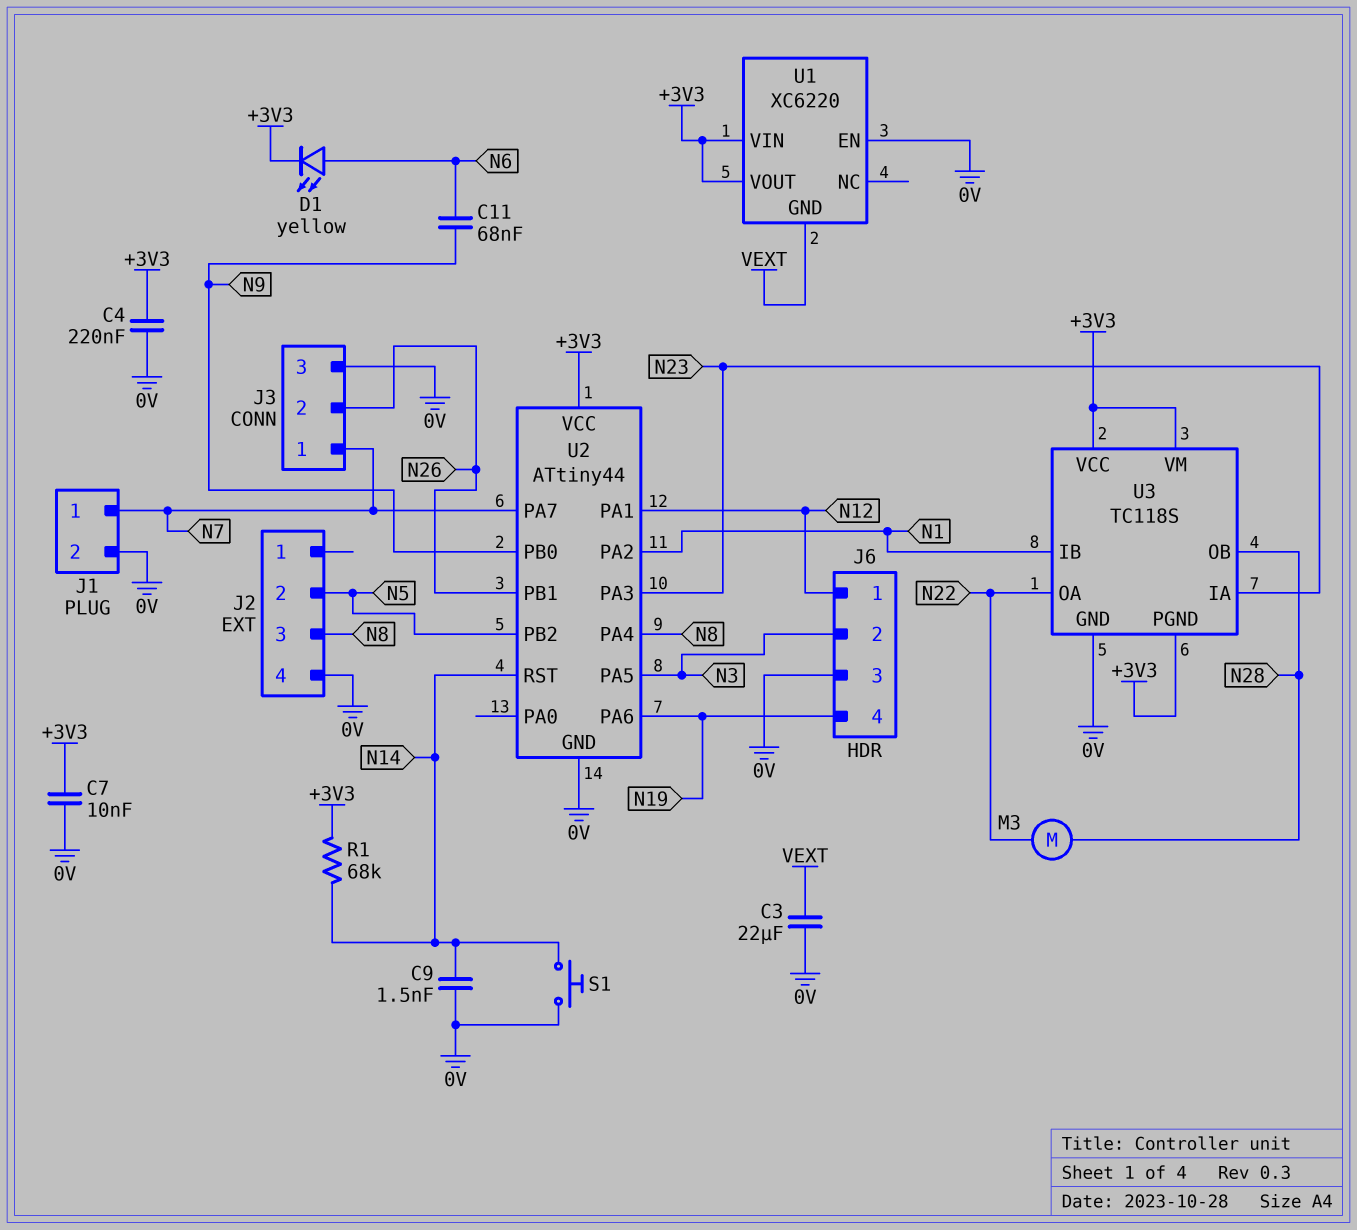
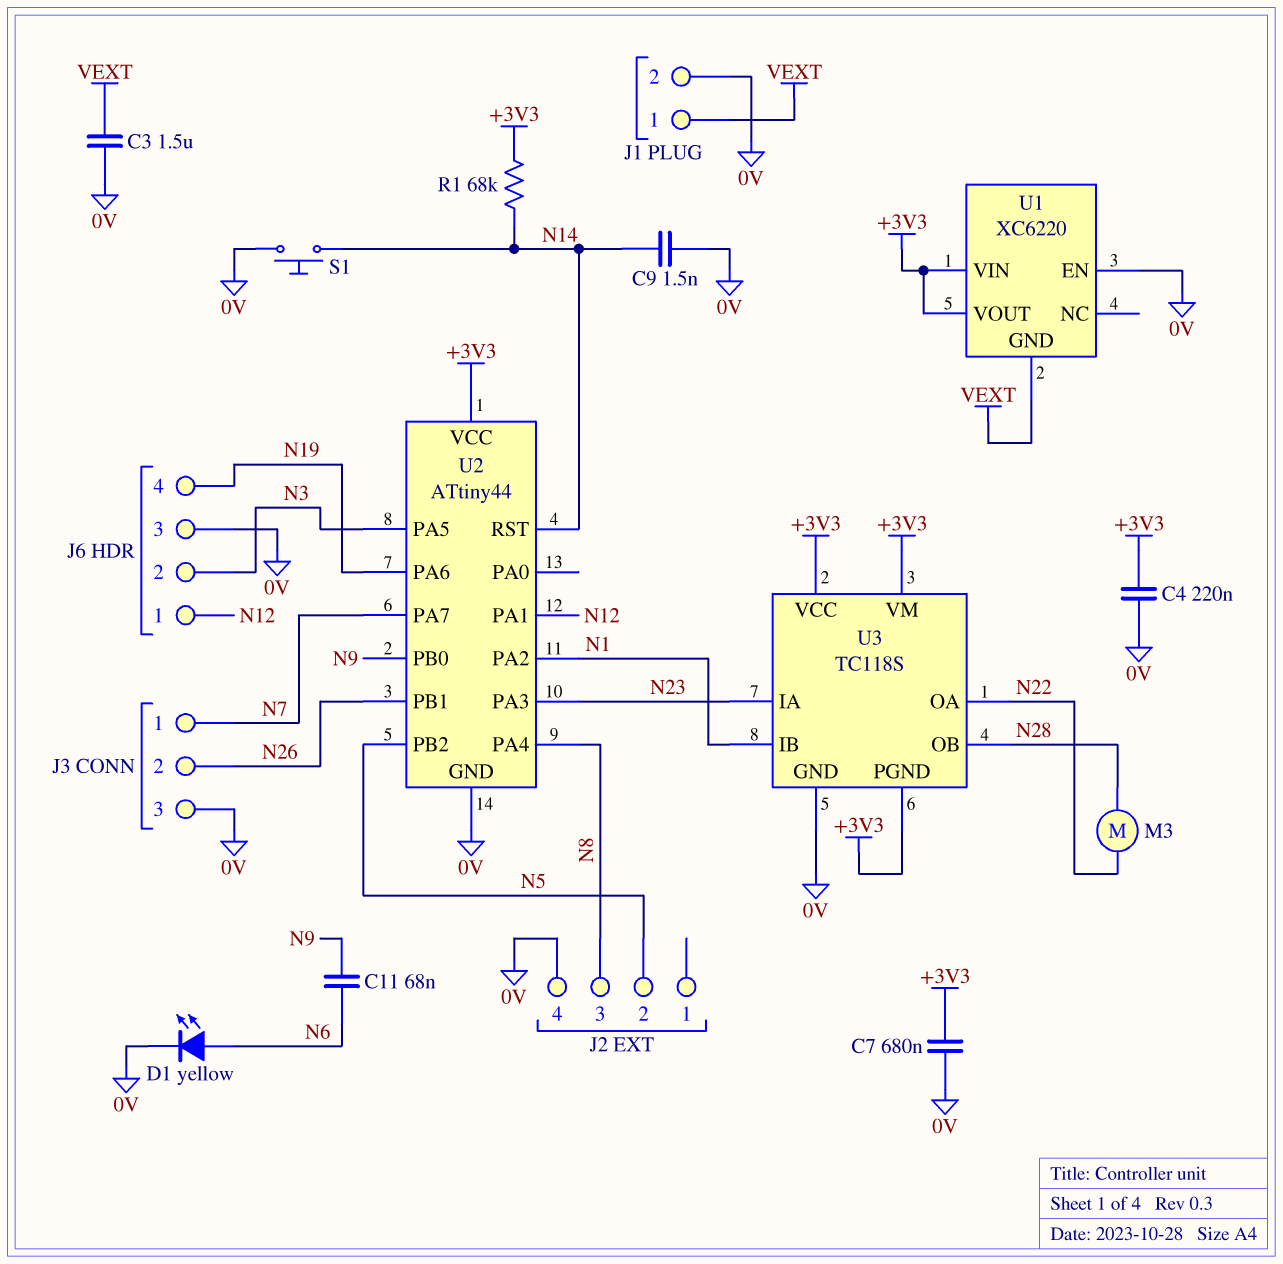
C3: 22uF (0V, VEXT) -> 1.5uF (0V, VEXT)
C7: 10nF (+3V3, 0V) -> 680nF (+3V3, 0V)
D1: LED yellow (A N6, K +3V3) -> LED yellow (A N6, K 0V)
J1 pin 1: N7 -> VEXT

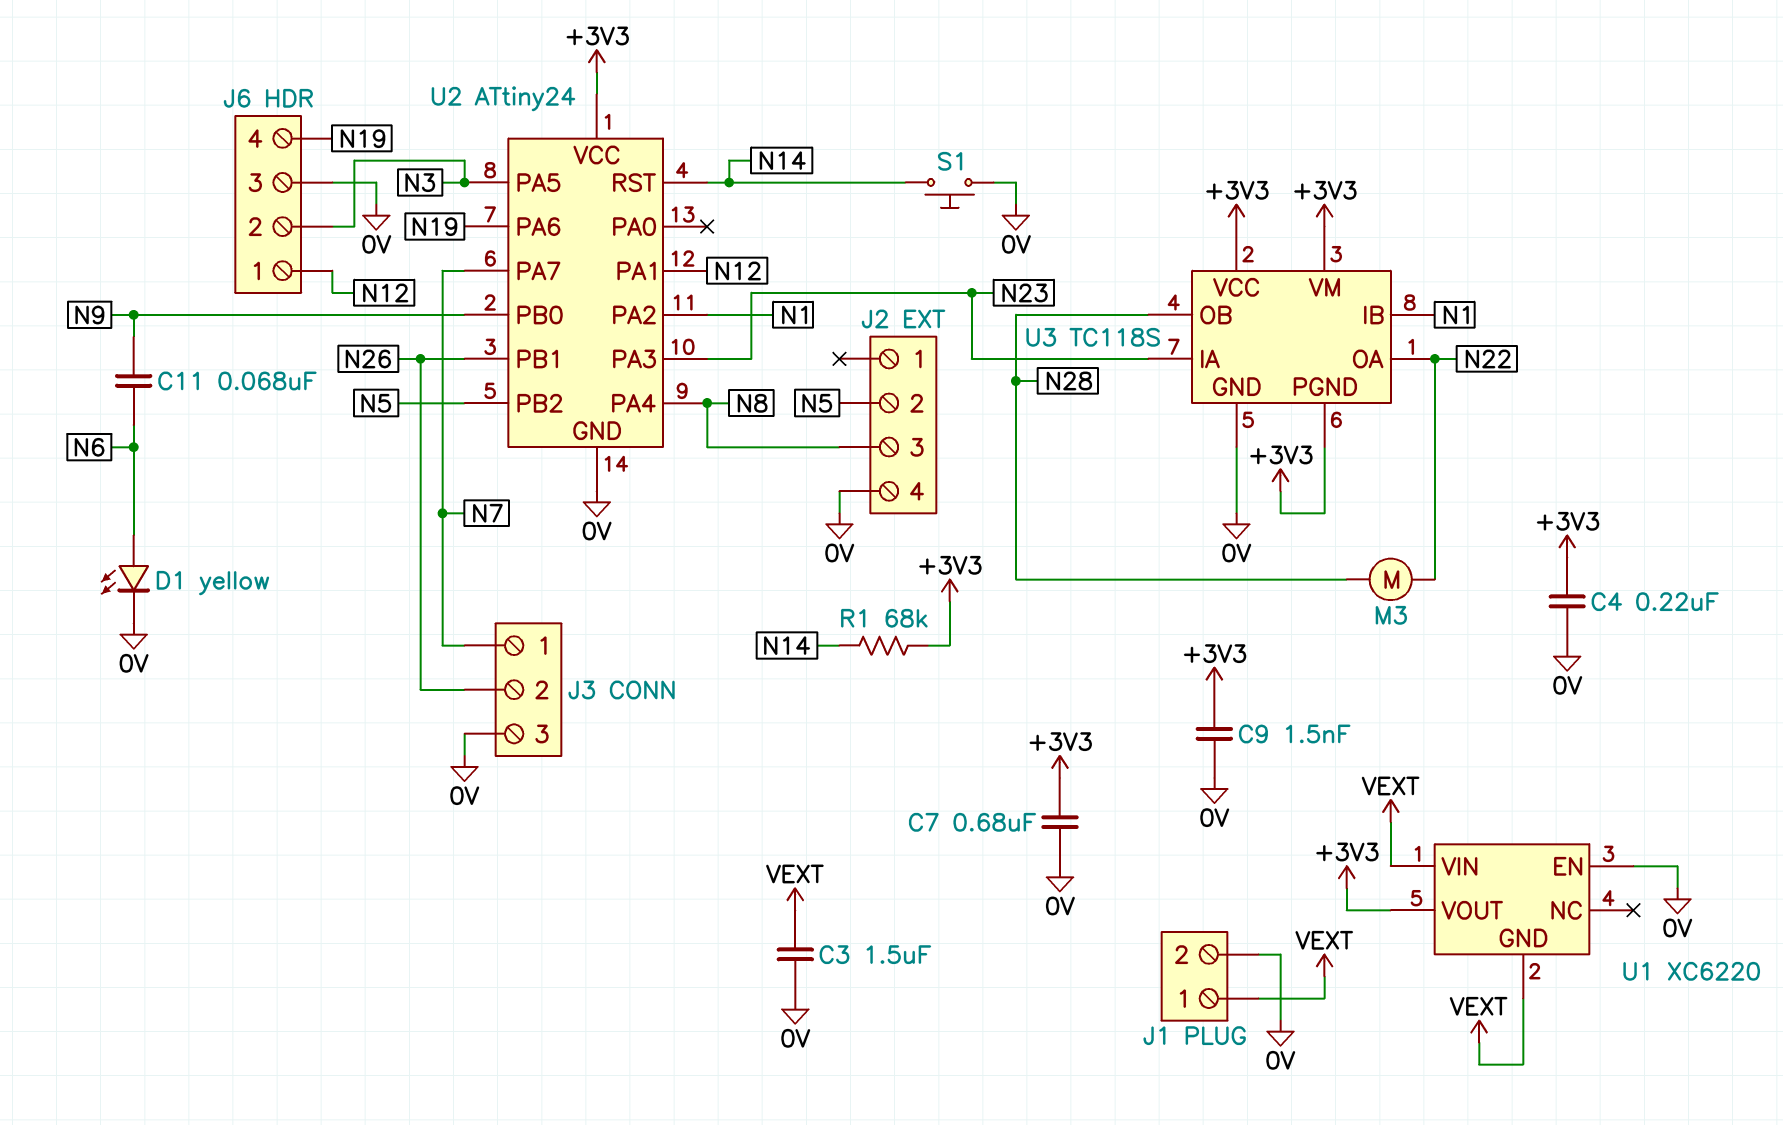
C9: 1.5nF (0V, N14) -> 1.5nF (+3V3, 0V)
U1 pin VIN: +3V3 -> VEXT
U2: ATtiny44 -> ATtiny24

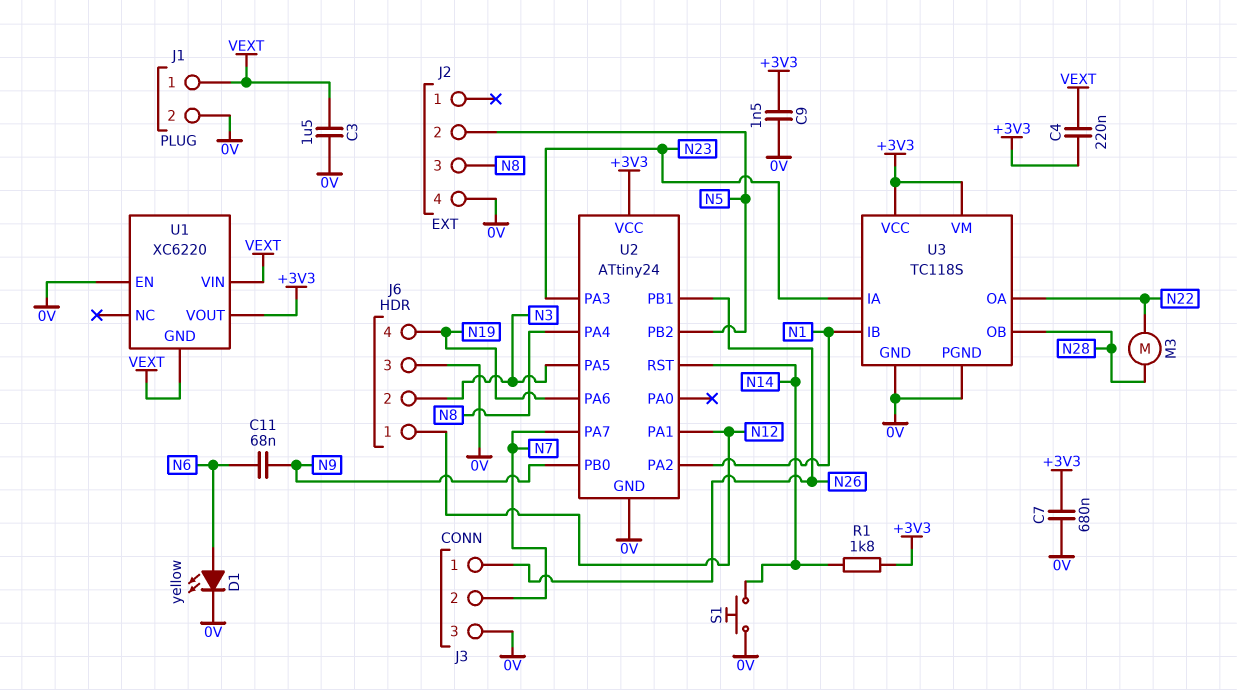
C4: 220nF (+3V3, 0V) -> 220nF (+3V3, VEXT)
J3 pin 1: N7 -> N26
J3 pin 2: N26 -> N7
R1: 68k (+3V3, N14) -> 1.8k (+3V3, N14)
U3 pin PGND: +3V3 -> 0V

